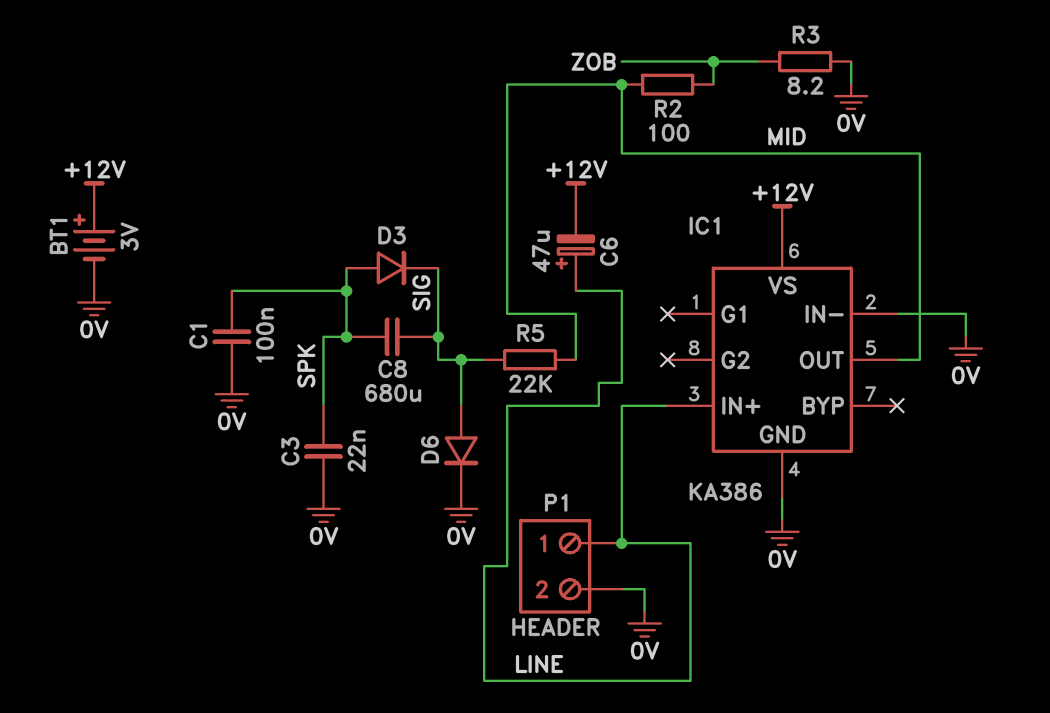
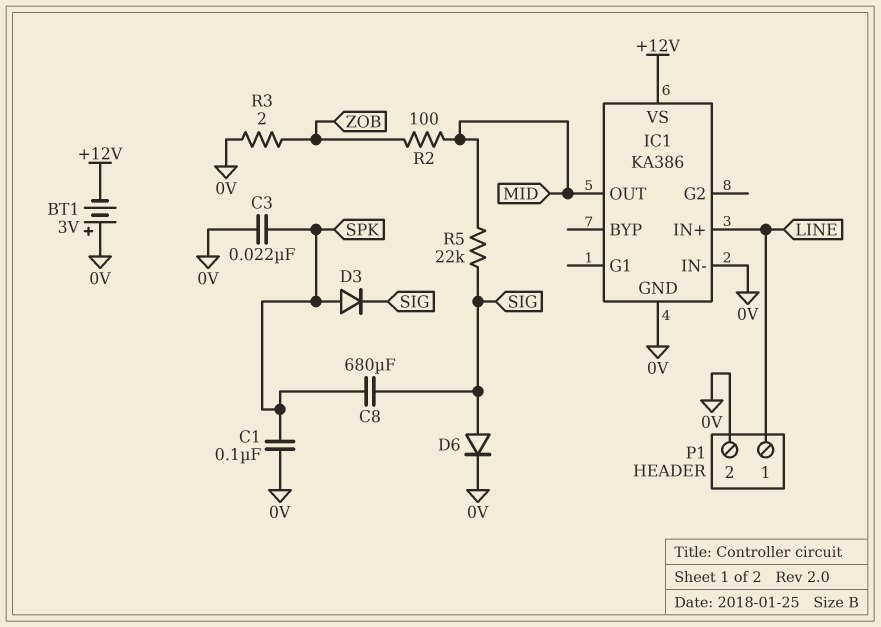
BT1: 3V (plus +12V, minus 0V) -> 3V (plus 0V, minus +12V)
C6: 47uF (plus LINE, minus +12V) -> none
R3: 8.2 (0V, ZOB) -> 2 (0V, ZOB)

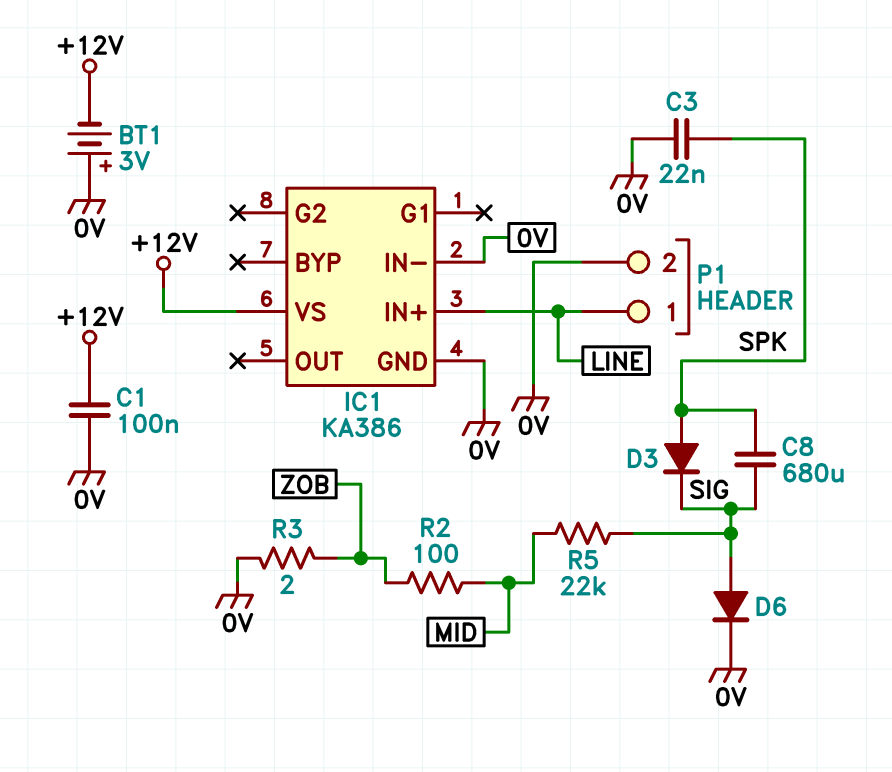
C1: 100nF (0V, SPK) -> 100nF (+12V, 0V)
IC1 pin OUT: MID -> none

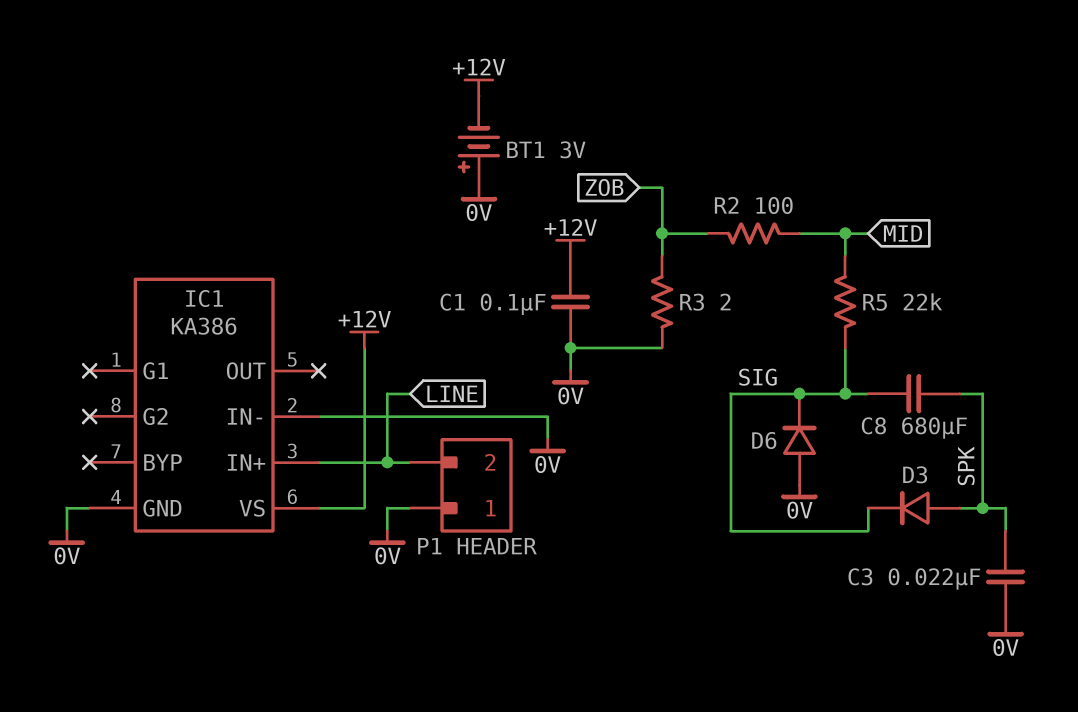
D6: diode (A SIG, K 0V) -> diode (A 0V, K SIG)
P1 pin 1: LINE -> 0V
P1 pin 2: 0V -> LINE

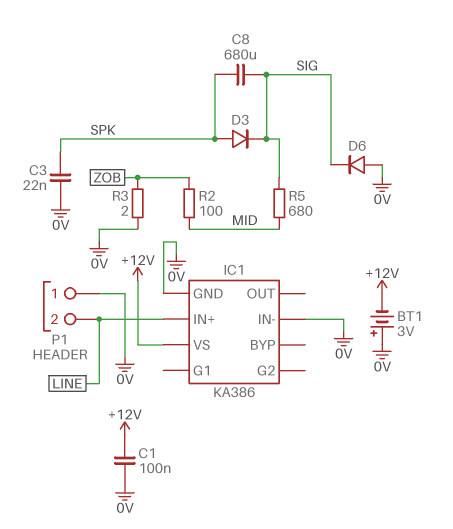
R5: 22k (MID, SIG) -> 680 (MID, SIG)

